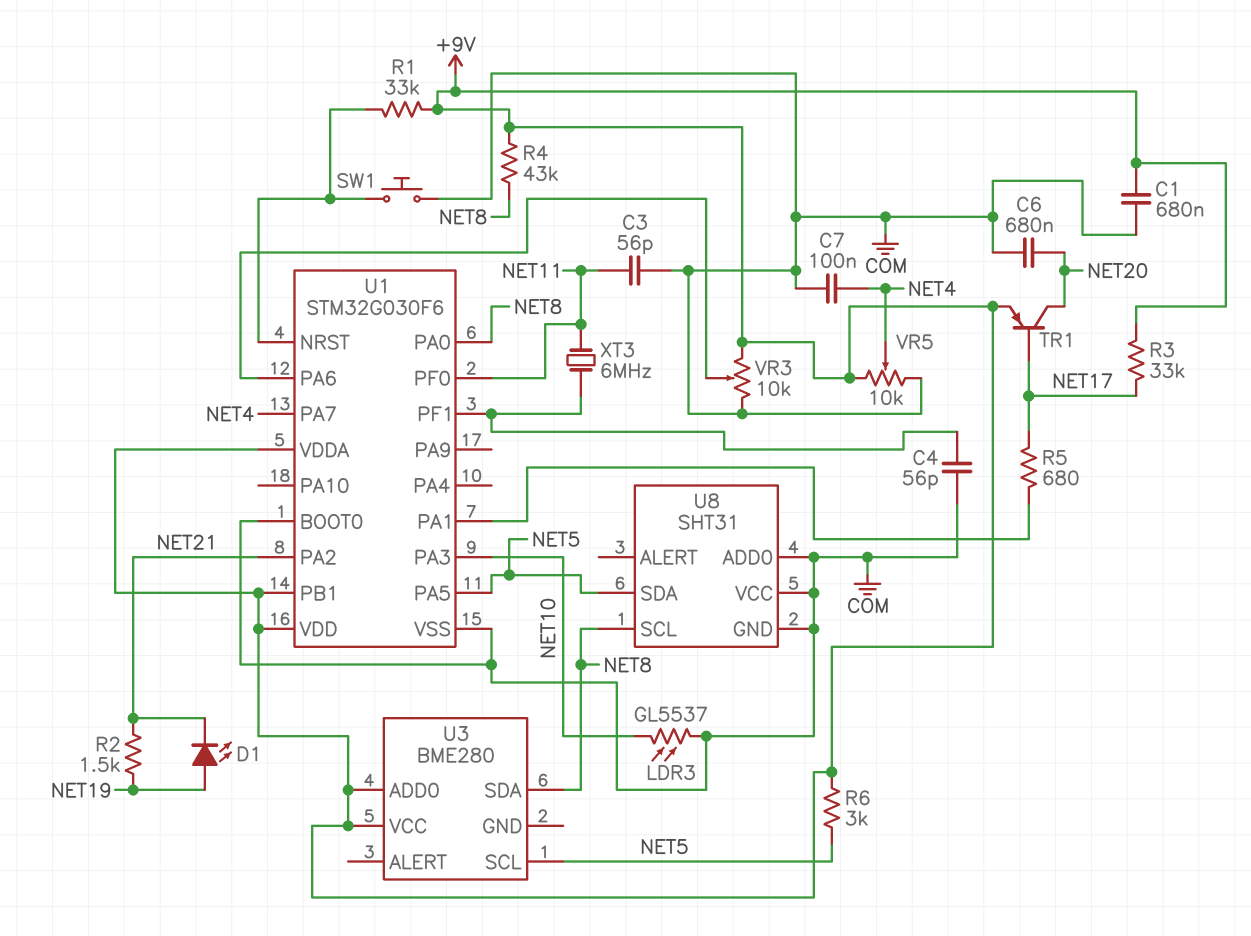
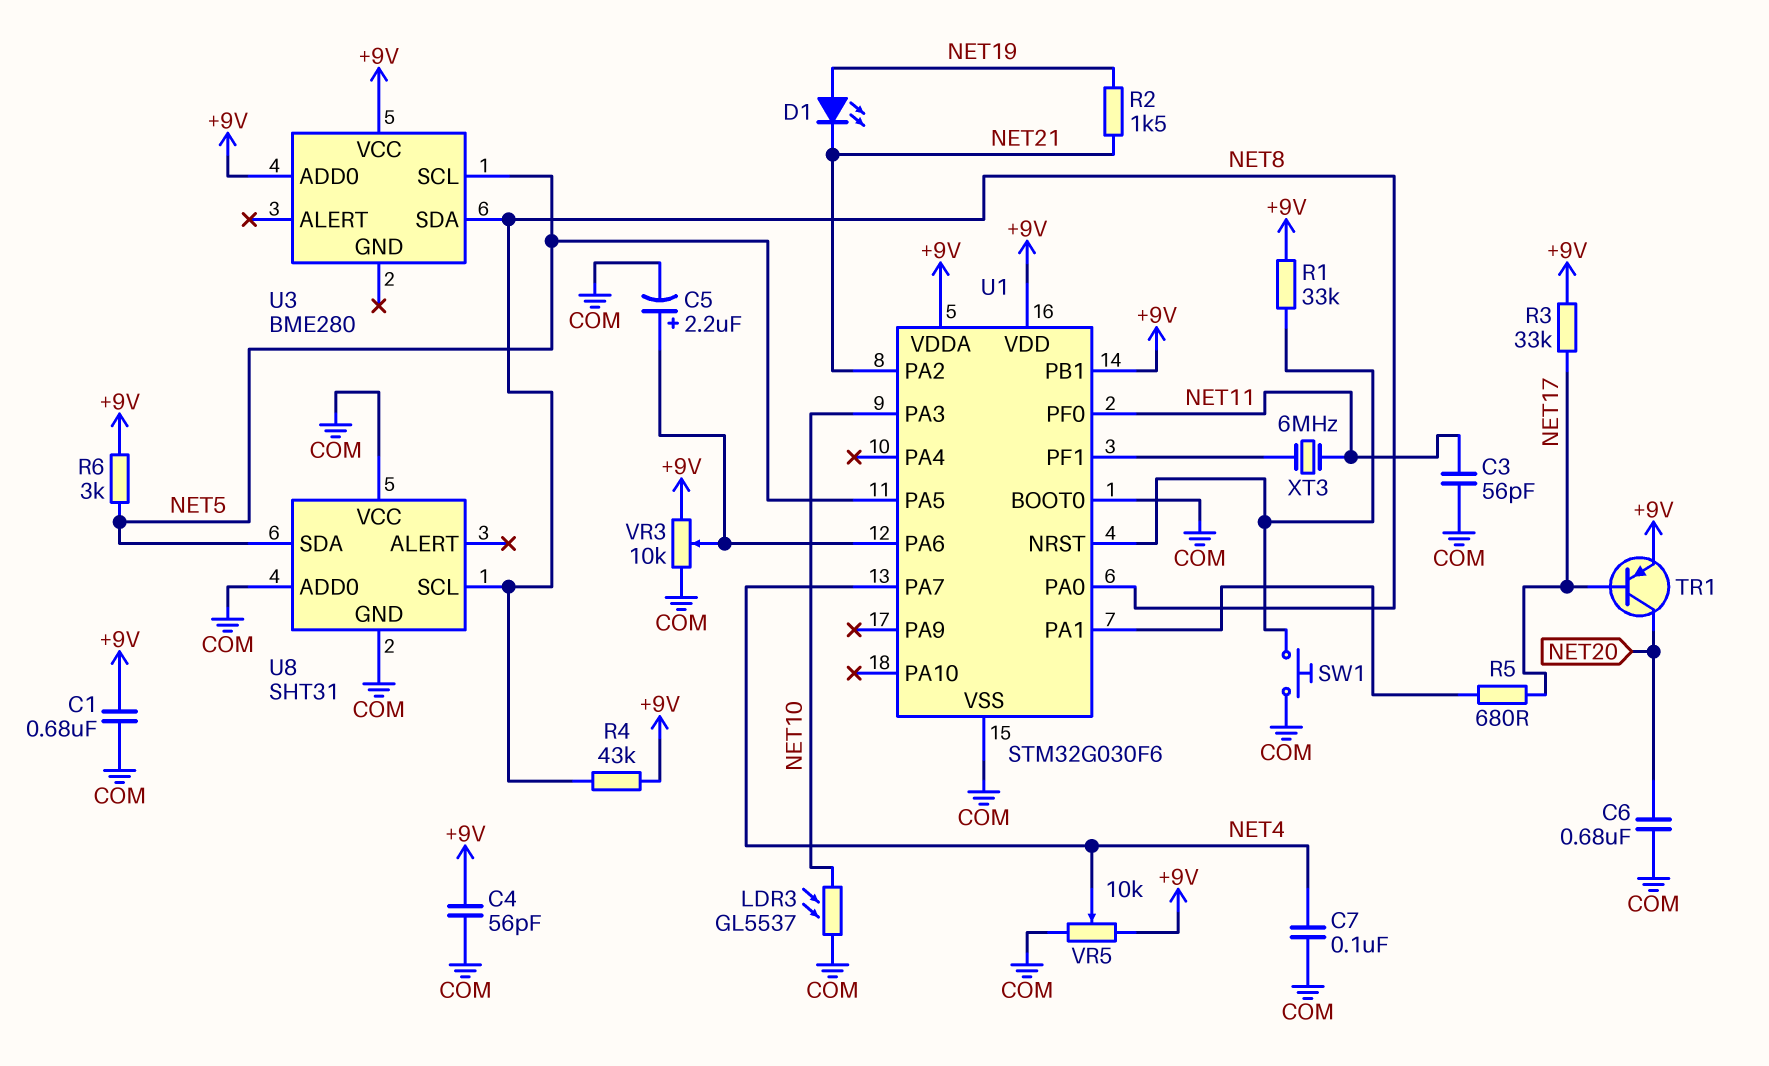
C4: 56pF (COM, U1/PF1) -> 56pF (+9V, COM)
C5: none -> 2.2uF (plus U1/PA6, minus COM)

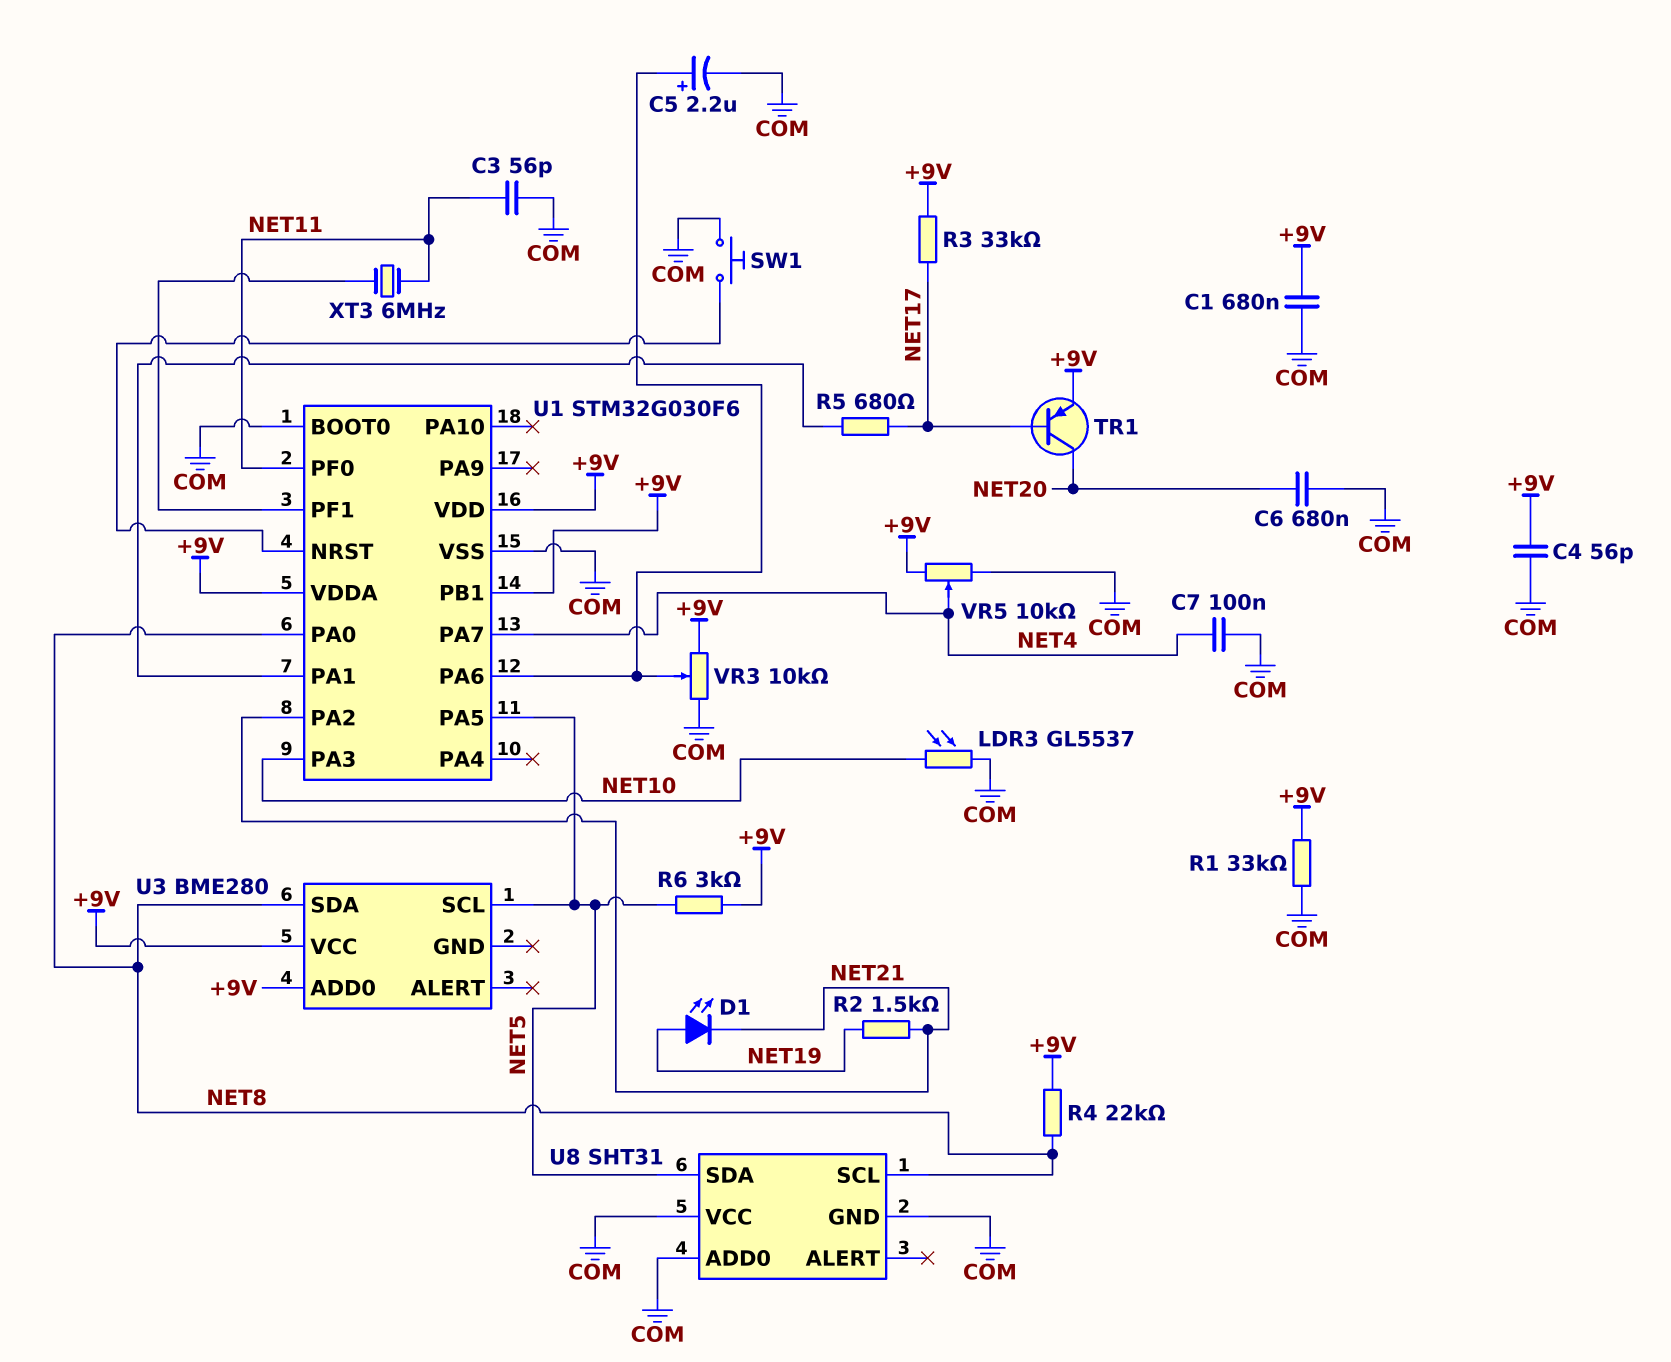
R1: 33k (+9V, U1/NRST) -> 33k (+9V, COM)
R4: 43k (+9V, NET8) -> 22k (+9V, NET8)

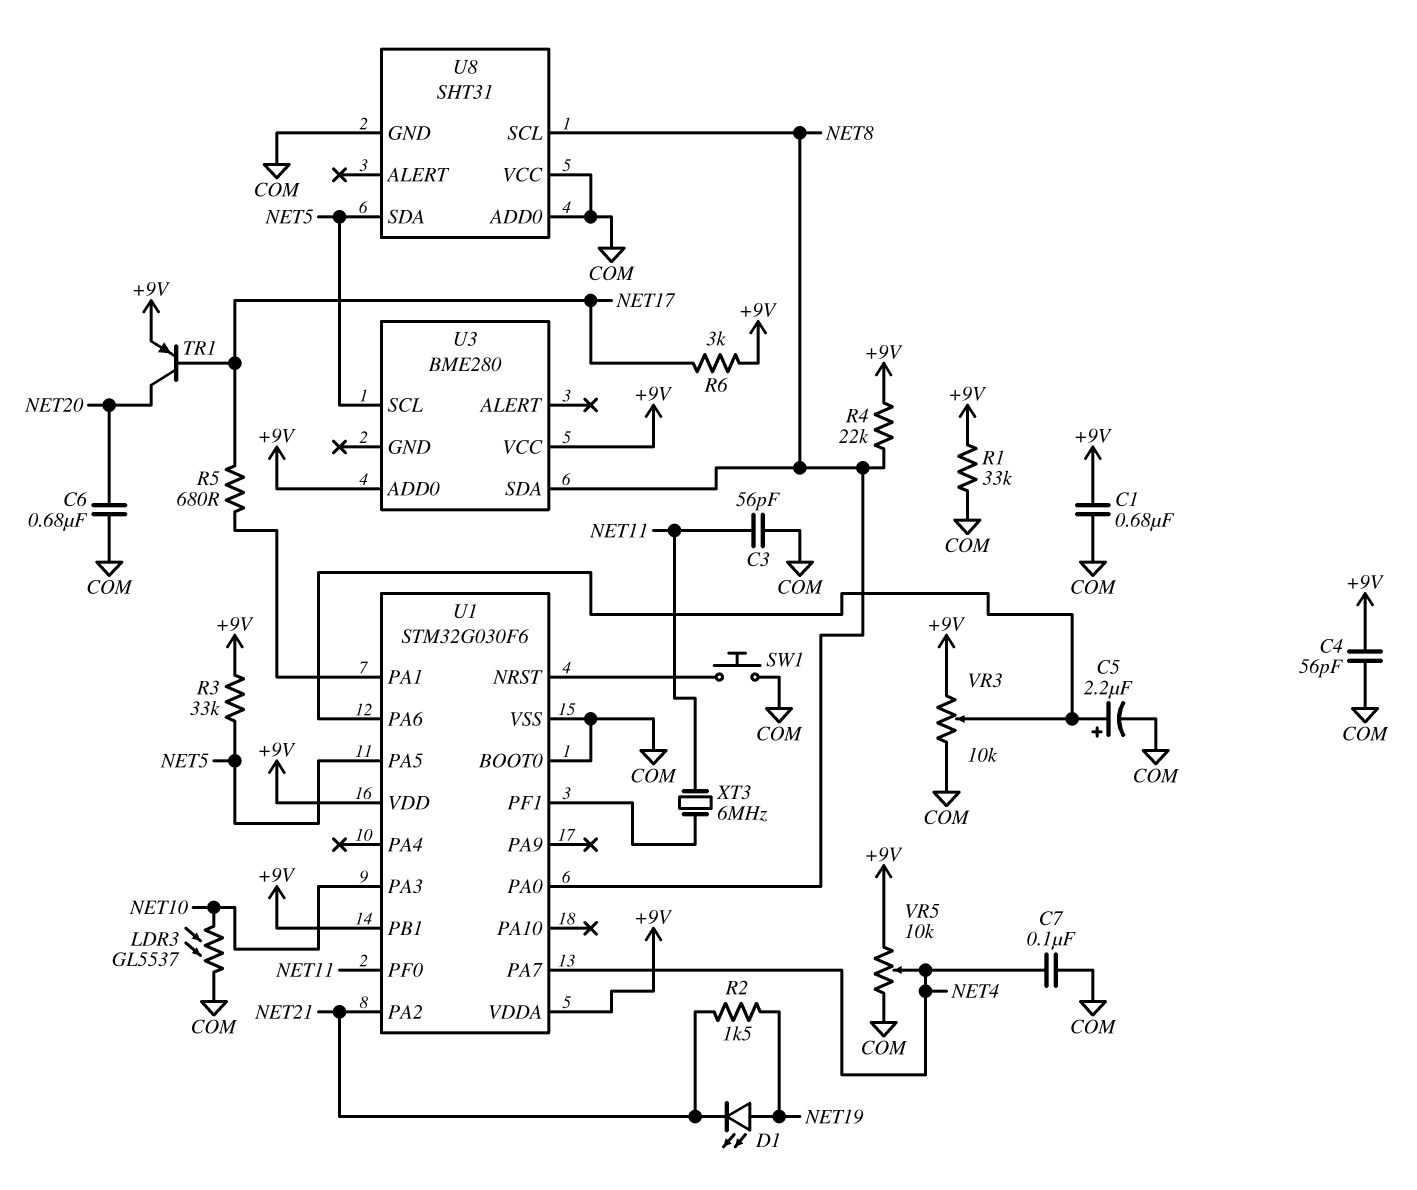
R3: 33k (+9V, NET17) -> 33k (+9V, NET5)
R6: 3k (+9V, NET5) -> 3k (+9V, NET17)

